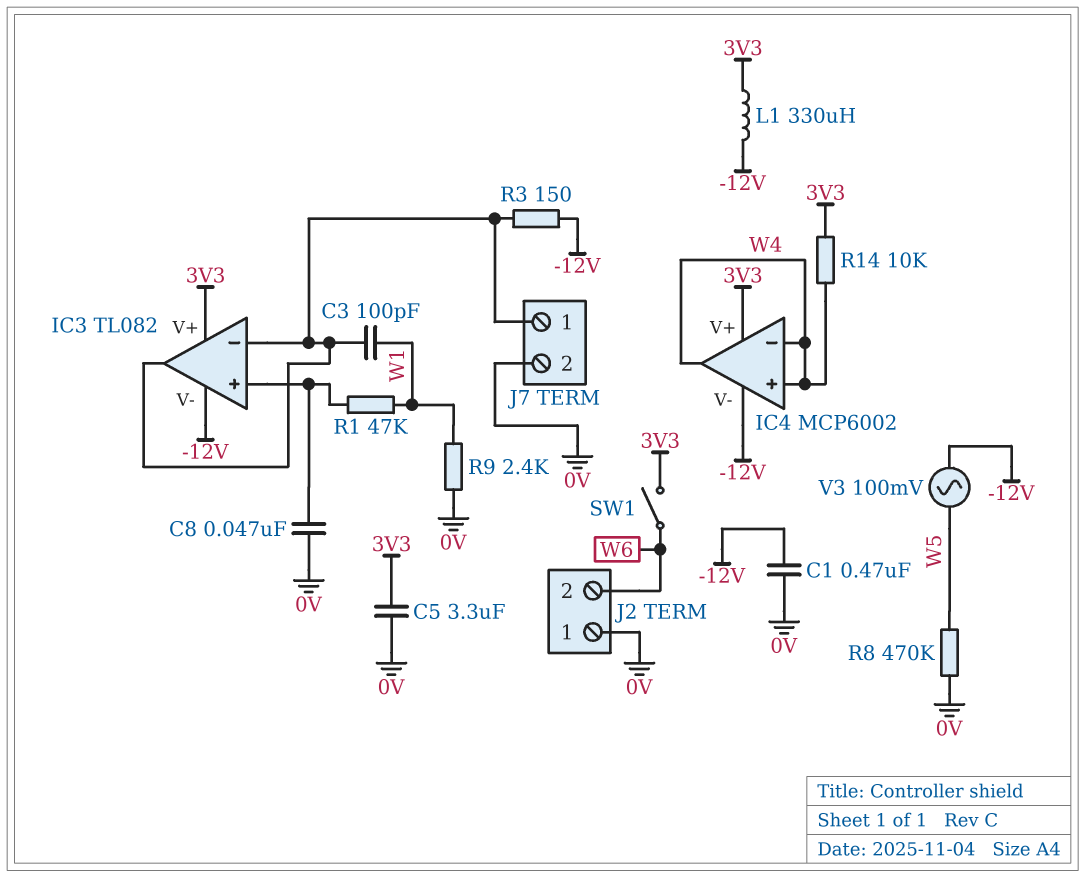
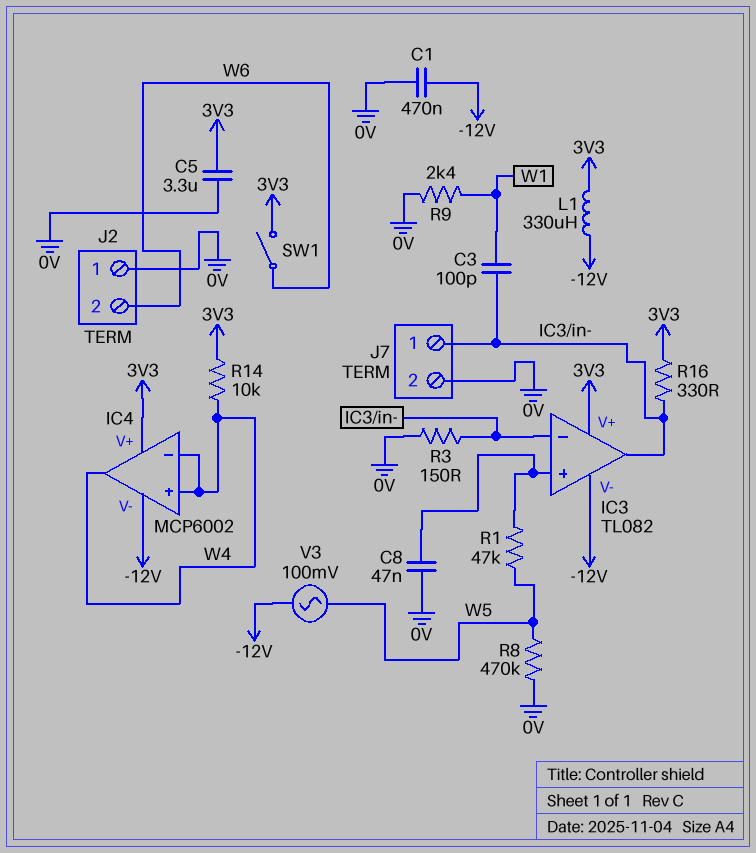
R1: 47k (IC3/in+, W1) -> 47k (IC3/in+, W5)
R3: 150 (-12V, IC3/in-) -> 150 (0V, IC3/in-)
R16: none -> 330 (3V3, IC3/in-)

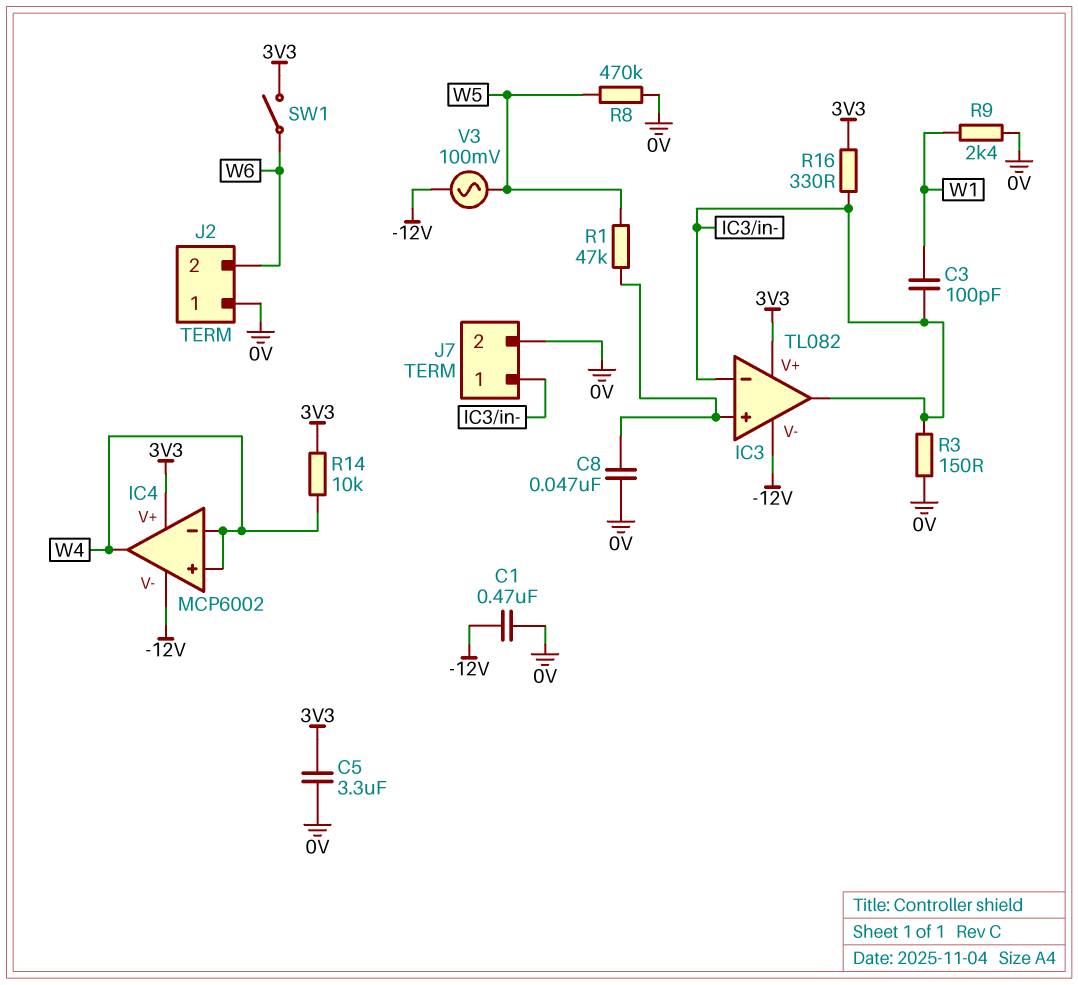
L1: 330uH (-12V, 3V3) -> none

